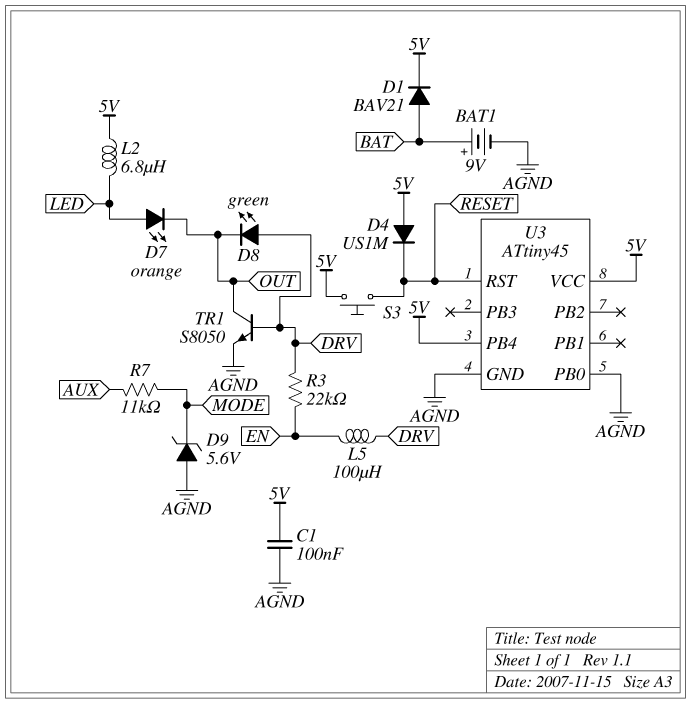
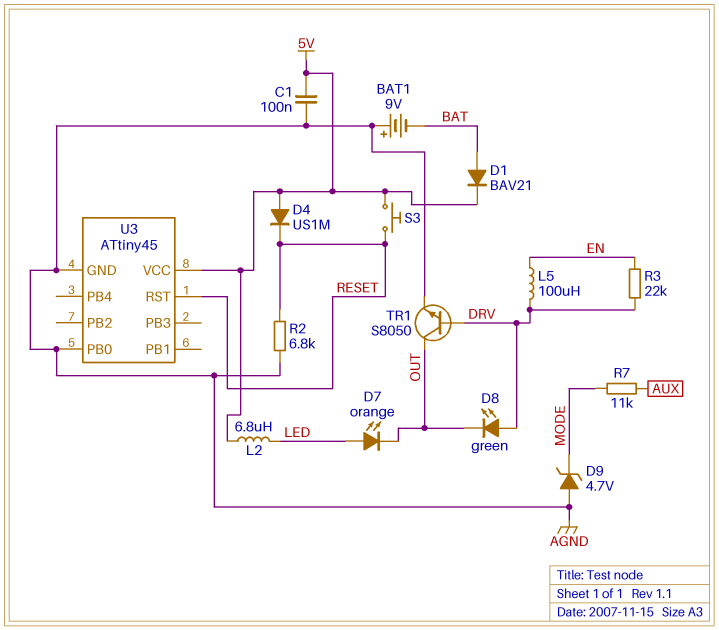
BAT1: 9V (plus BAT, minus AGND) -> 9V (plus AGND, minus BAT)
D9: zener 5.6V (A AGND, K MODE) -> zener 4.7V (A AGND, K MODE)
R2: none -> 6.8k (AGND, RESET)
U3 pin PB4: 5V -> none

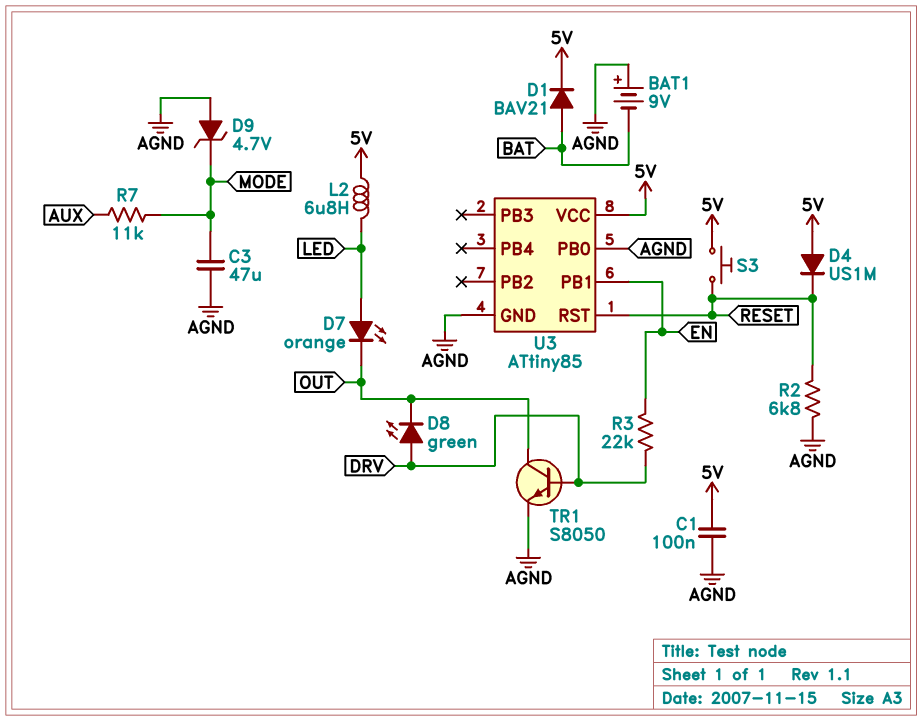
C3: none -> 47uF (AGND, MODE)
L5: 100uH (DRV, EN) -> none
U3: ATtiny45 -> ATtiny85
U3 pin PB1: none -> EN

